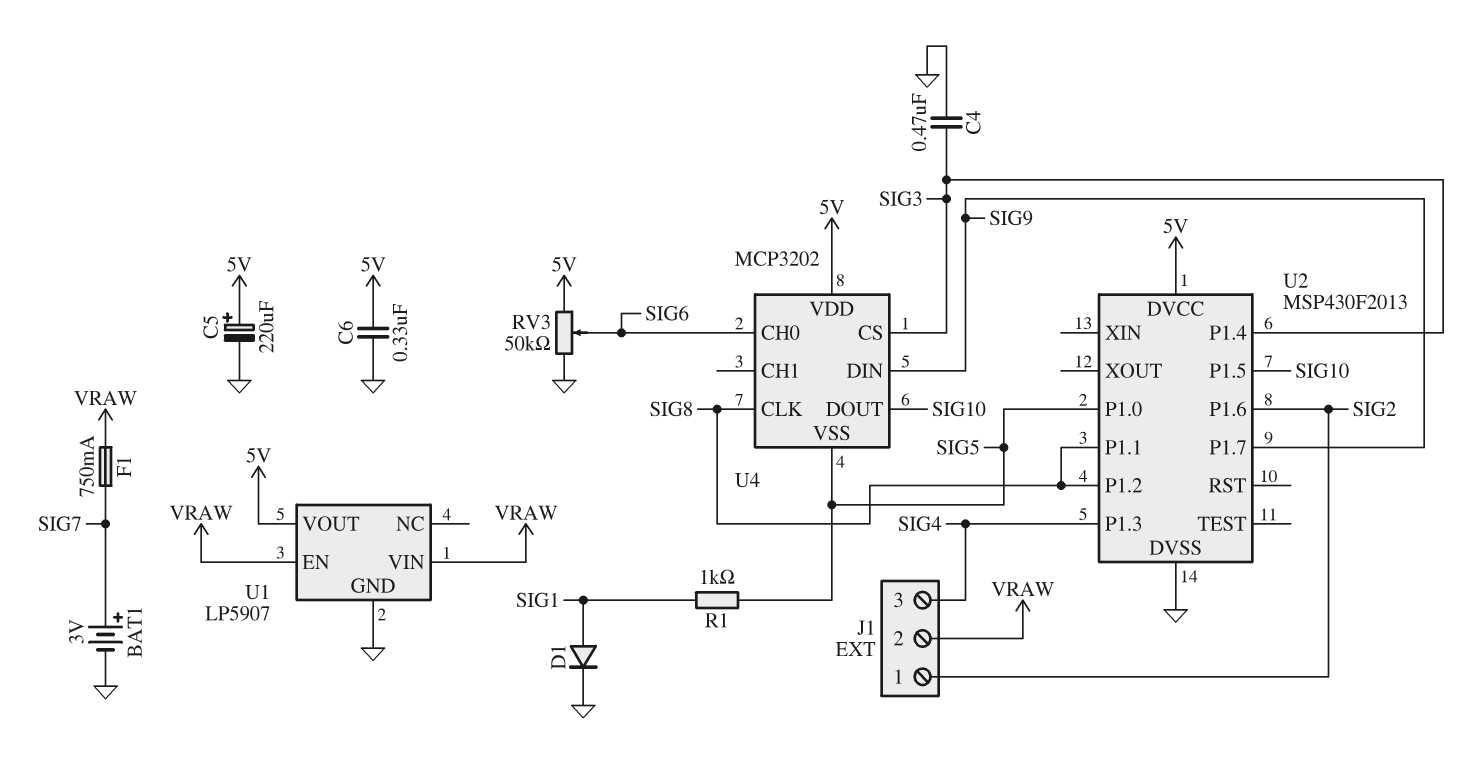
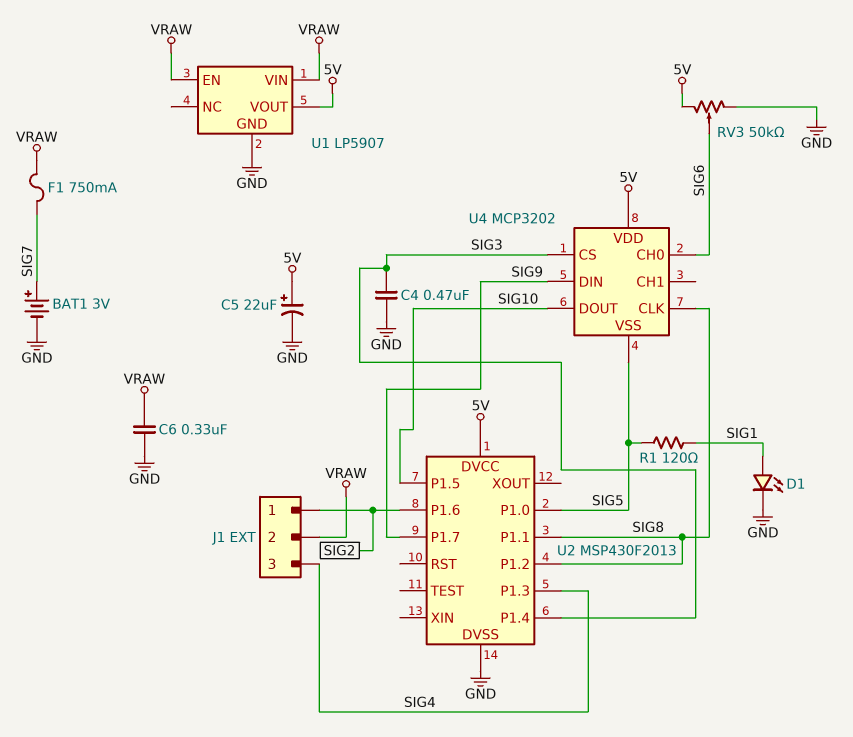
C5: 220uF (plus 5V, minus GND) -> 22uF (plus 5V, minus GND)
C6: 330nF (5V, GND) -> 330nF (GND, VRAW)
D1: diode (A SIG1, K GND) -> LED (A SIG1, K GND)
R1: 1k (SIG1, SIG5) -> 120 (SIG1, SIG5)

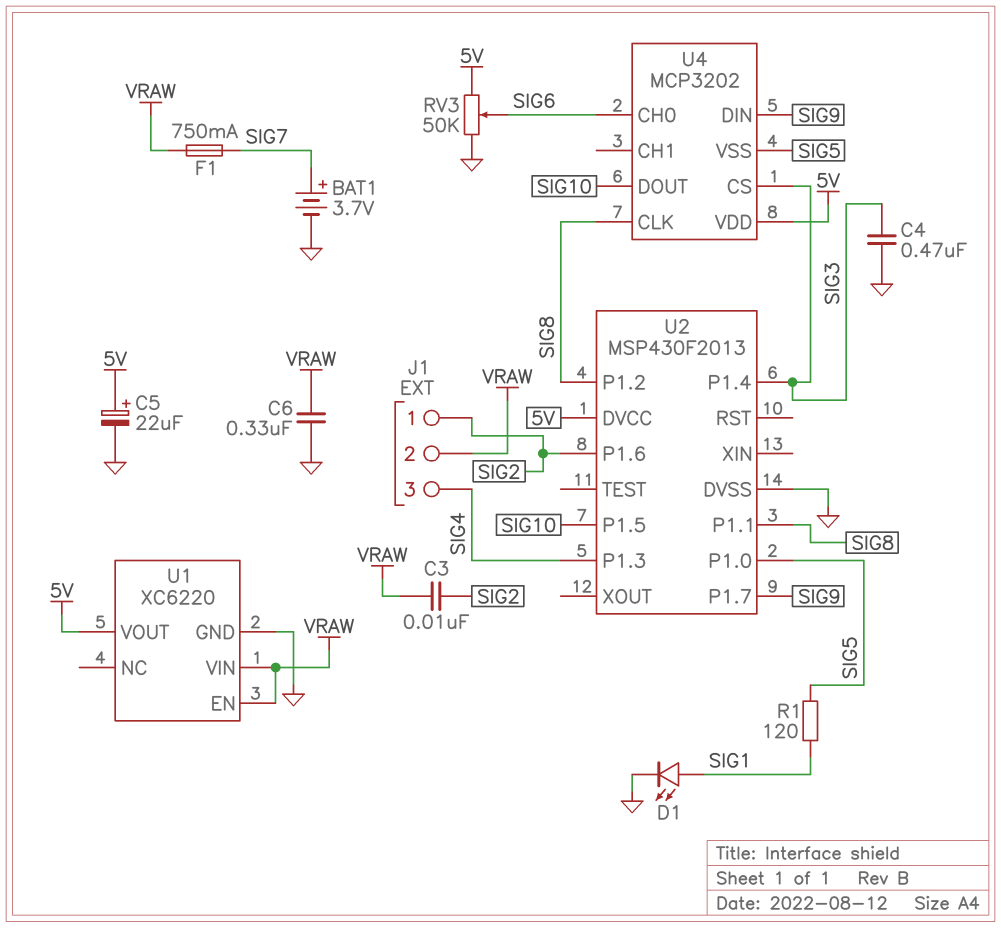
BAT1: 3V (plus SIG7, minus GND) -> 3.7V (plus SIG7, minus GND)
C3: none -> 10nF (SIG2, VRAW)
U1: LP5907 -> XC6220

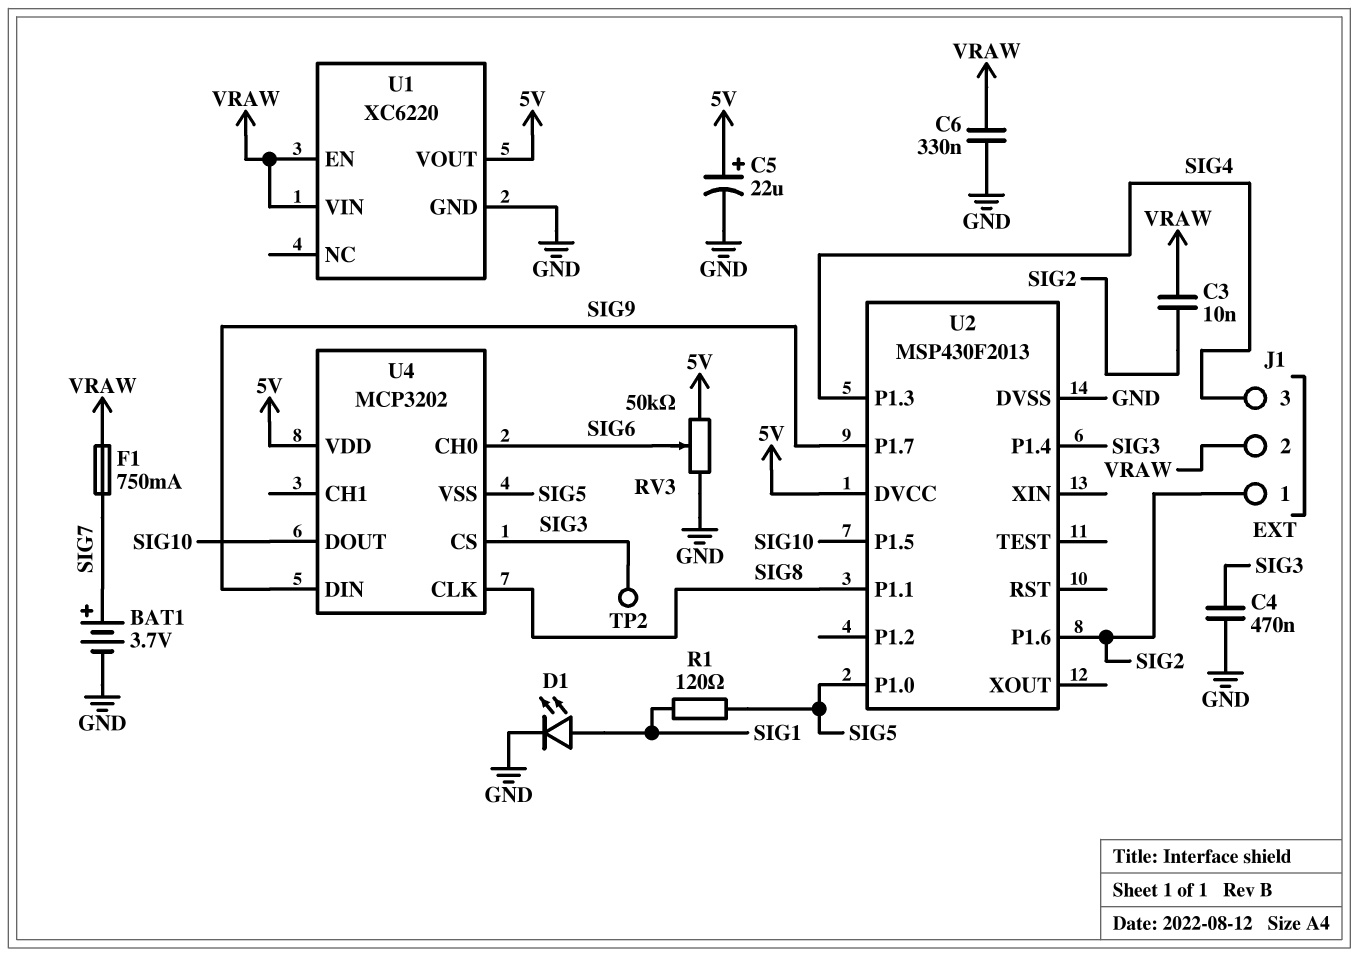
TP2: none -> test point (SIG3)
U2 pin P1.2: SIG8 -> none

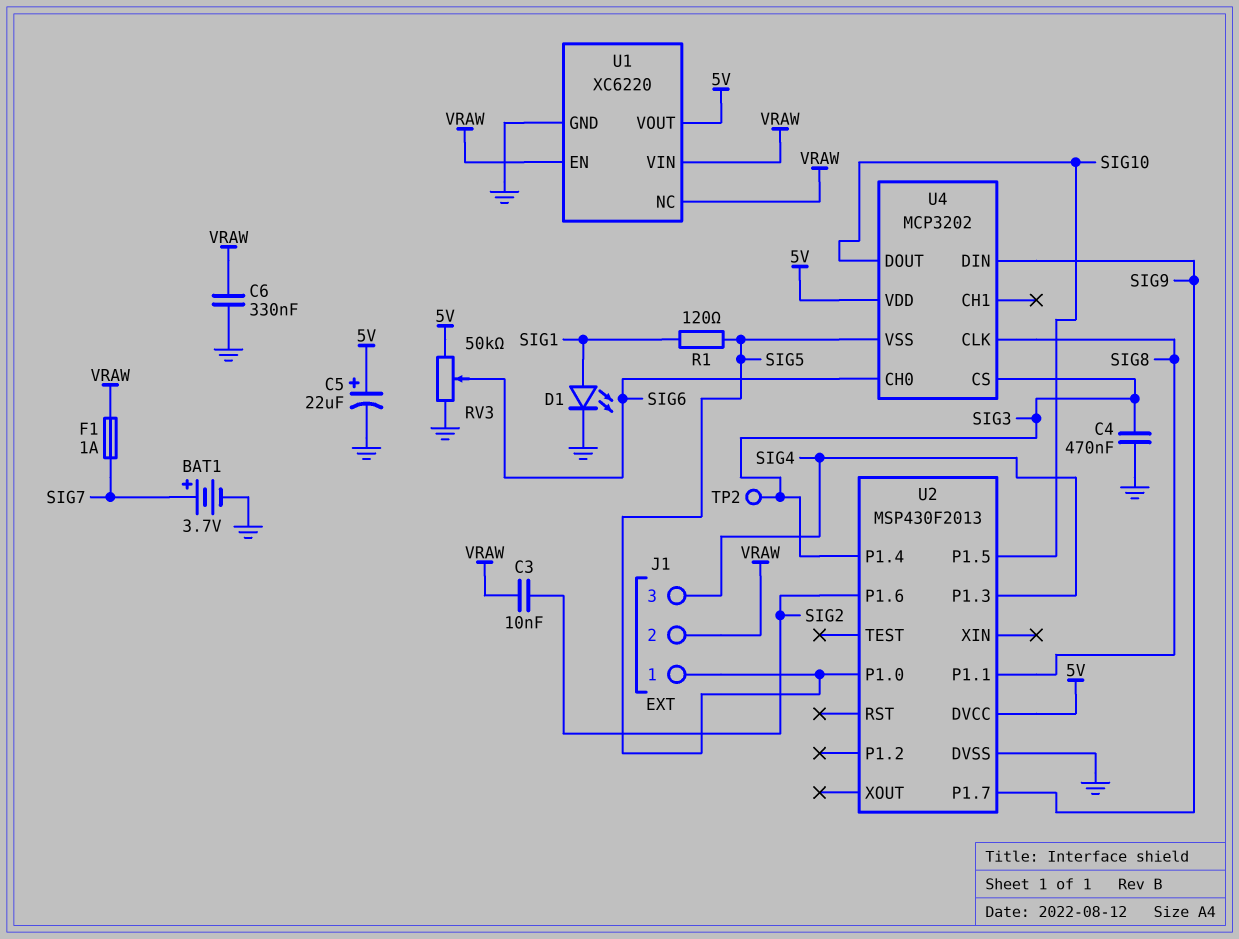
F1: 750mA (SIG7, VRAW) -> 1A (SIG7, VRAW)
J1 pin 1: SIG2 -> SIG5
U1 pin NC: none -> VRAW

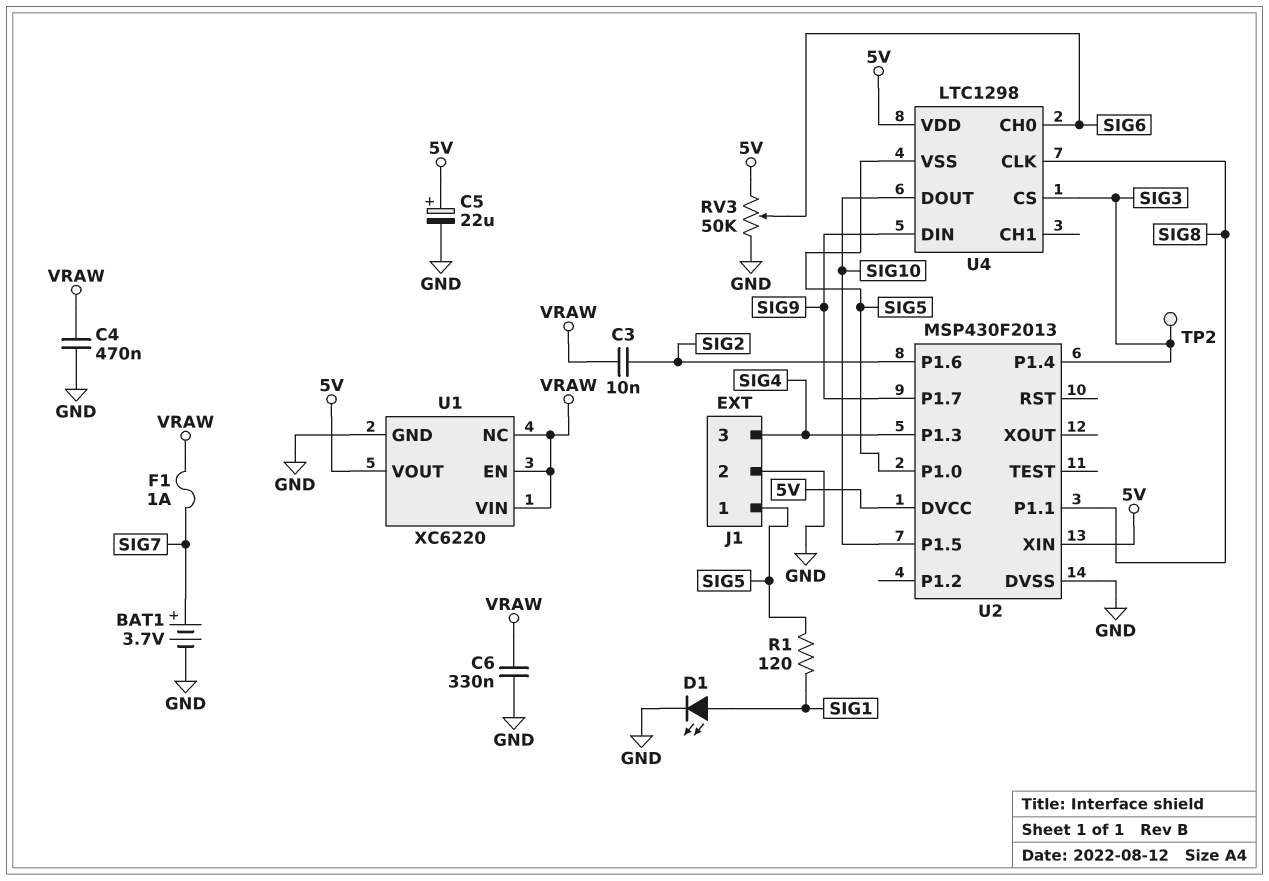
C4: 470nF (GND, SIG3) -> 470nF (GND, VRAW)
J1 pin 2: VRAW -> GND
U2 pin XIN: none -> 5V
U4: MCP3202 -> LTC1298

